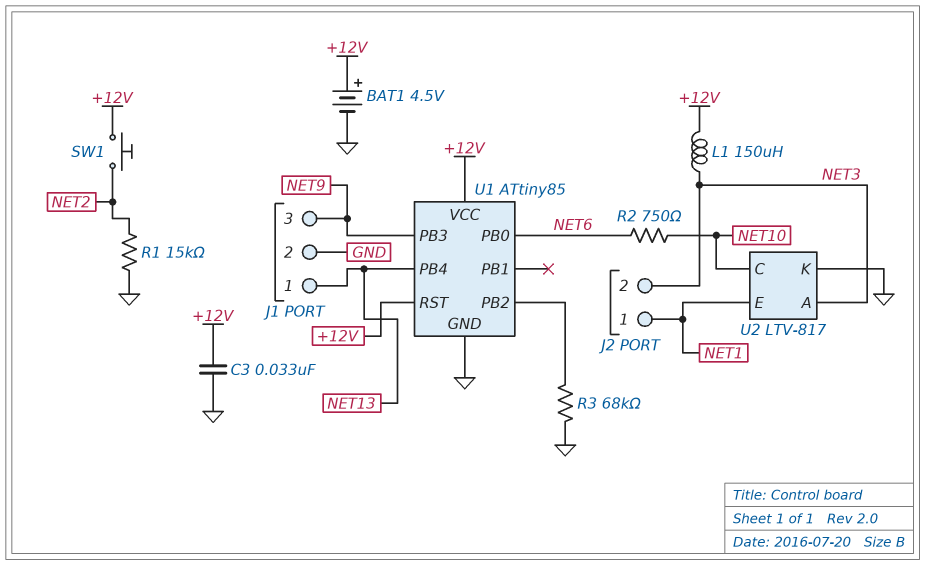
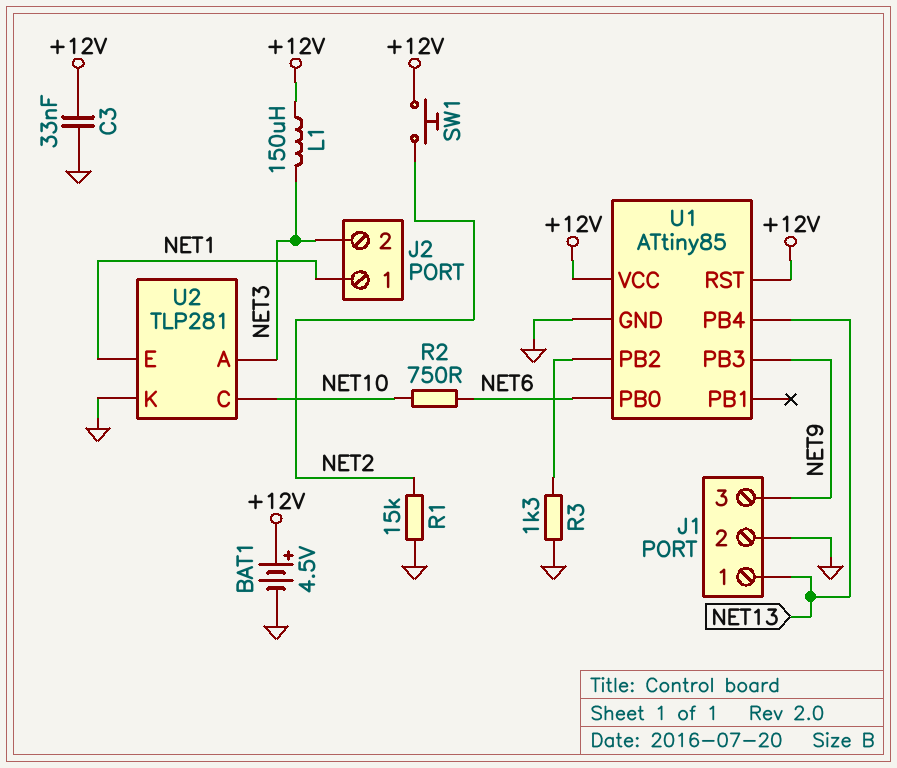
R3: 68k (GND, U1/PB2) -> 1.3k (GND, U1/PB2)
U2: LTV-817 -> TLP281

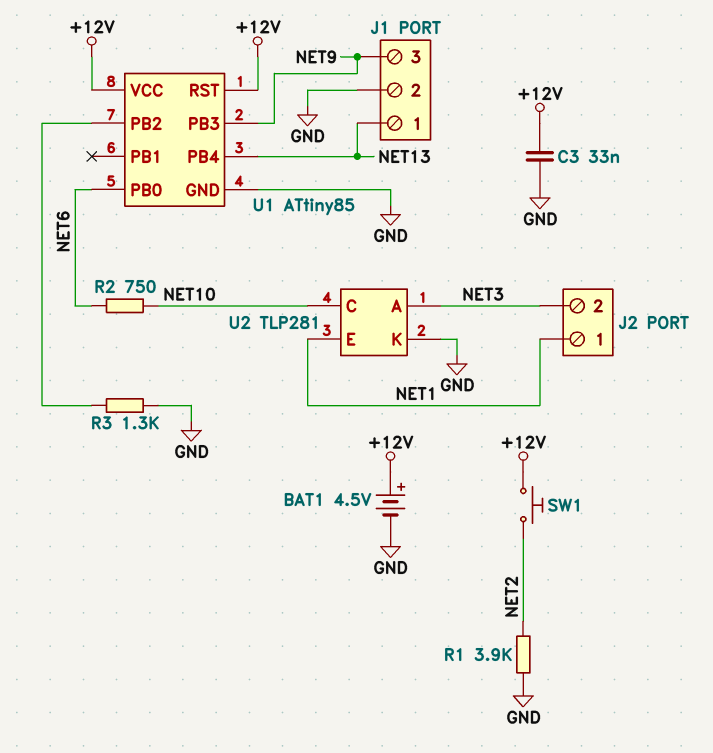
L1: 150uH (+12V, NET3) -> none
R1: 15k (GND, NET2) -> 3.9k (GND, NET2)

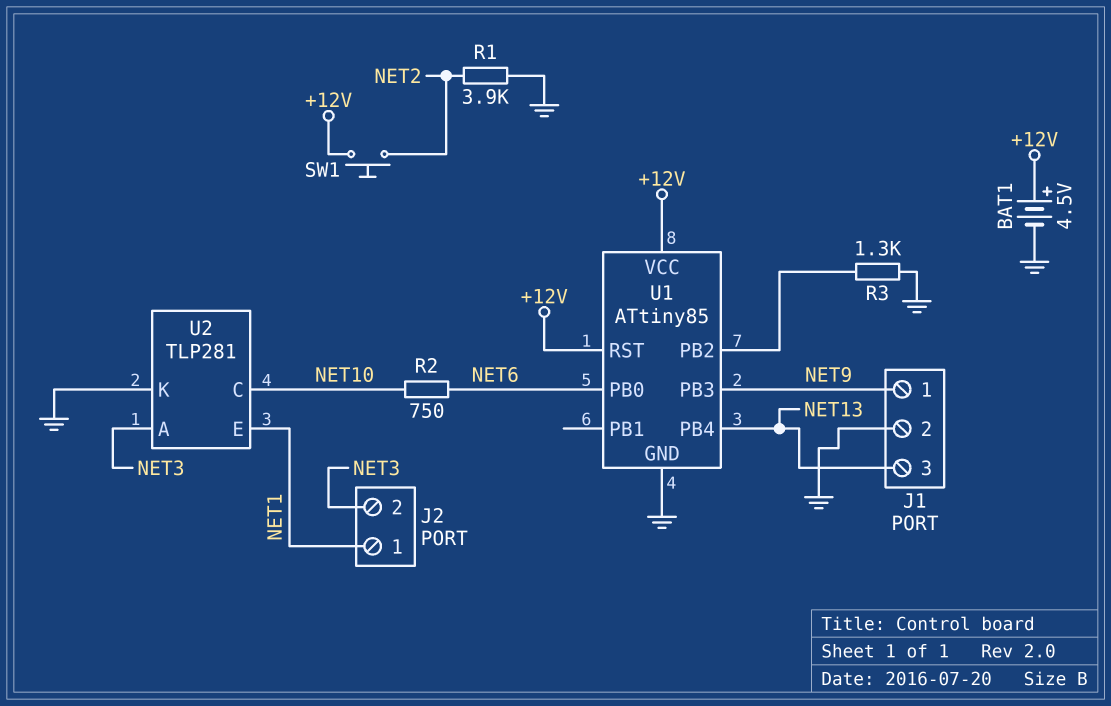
C3: 33nF (+12V, GND) -> none
J1 pin 1: NET13 -> NET9
J1 pin 3: NET9 -> NET13

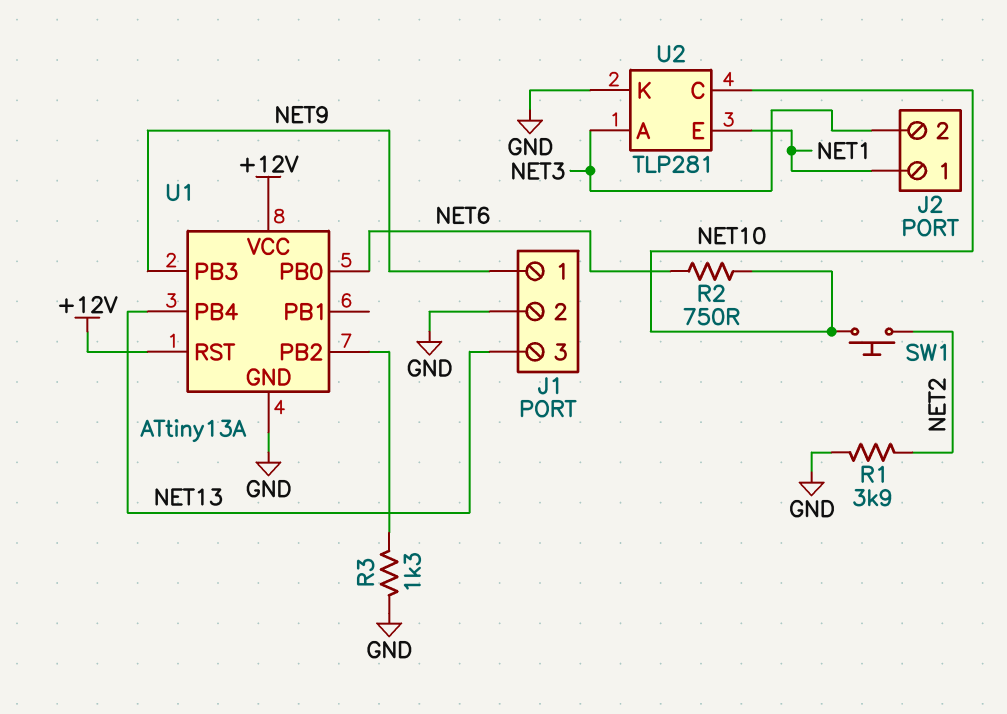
BAT1: 4.5V (plus +12V, minus GND) -> none
SW1: button (+12V, NET2) -> button (NET2, NET10)
U1: ATtiny85 -> ATtiny13A

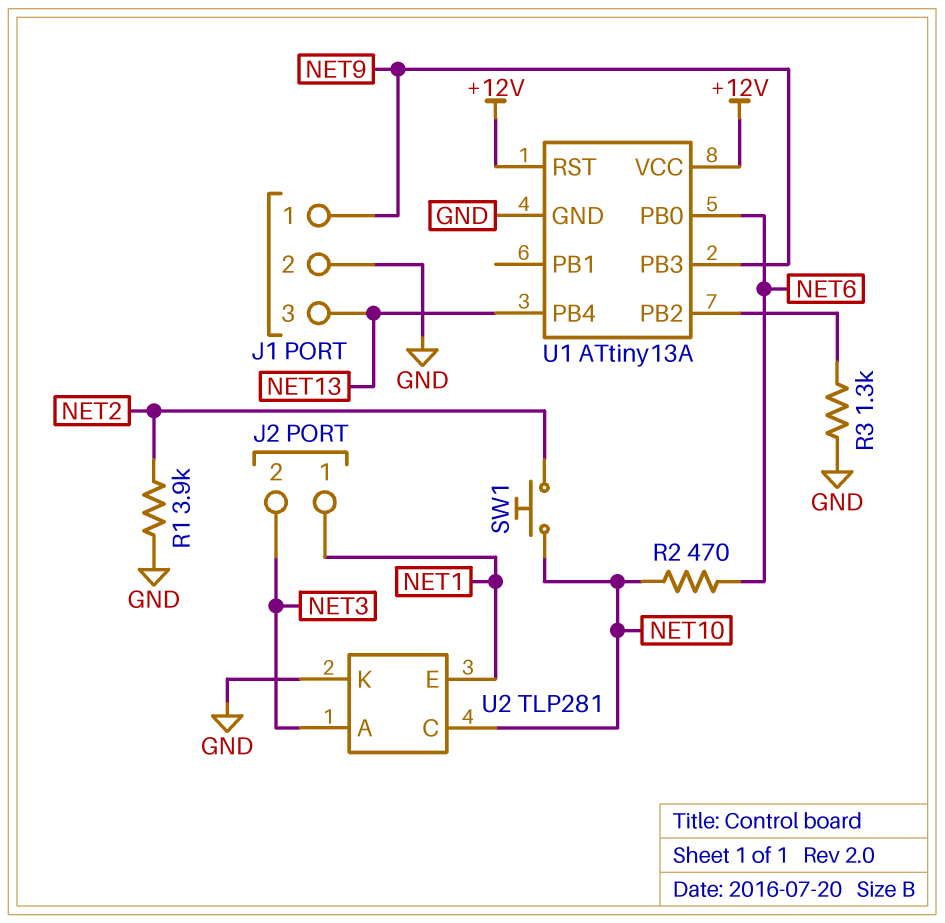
R2: 750 (NET6, NET10) -> 470 (NET6, NET10)

